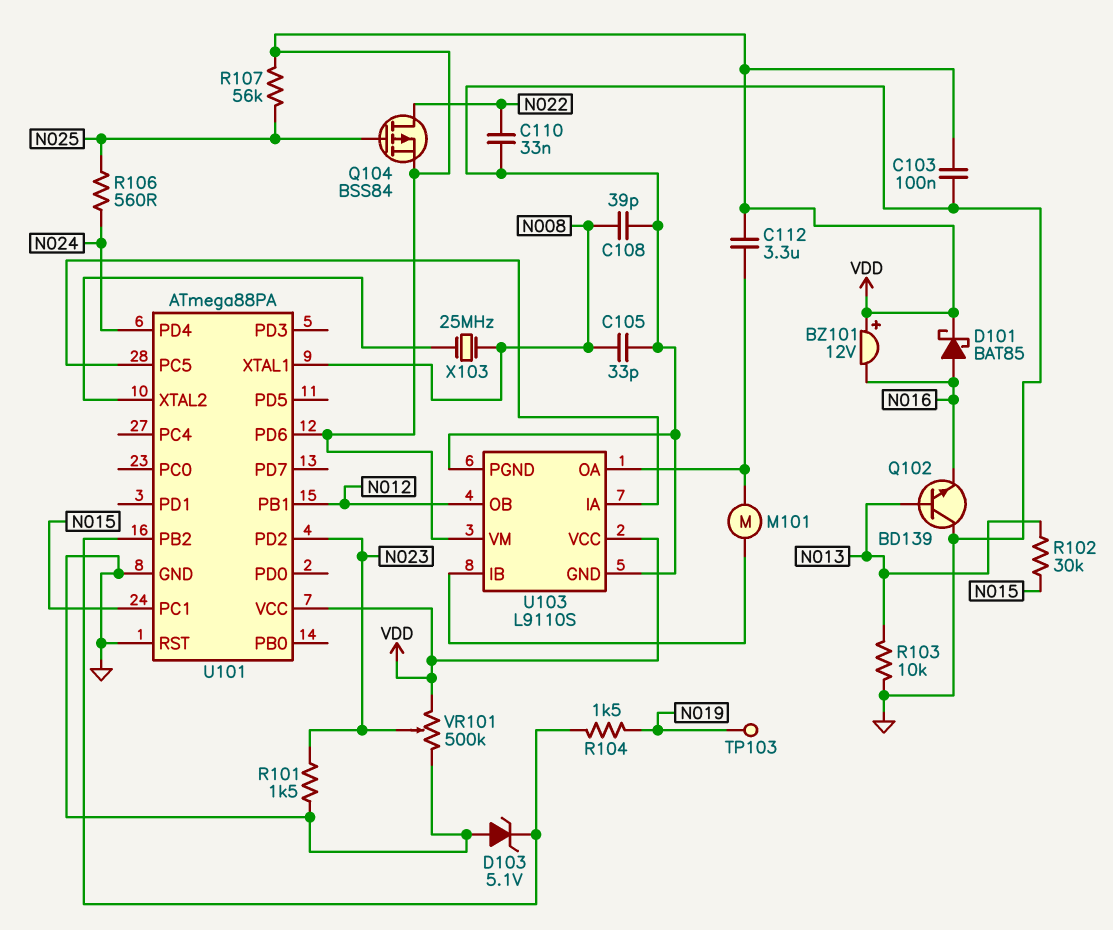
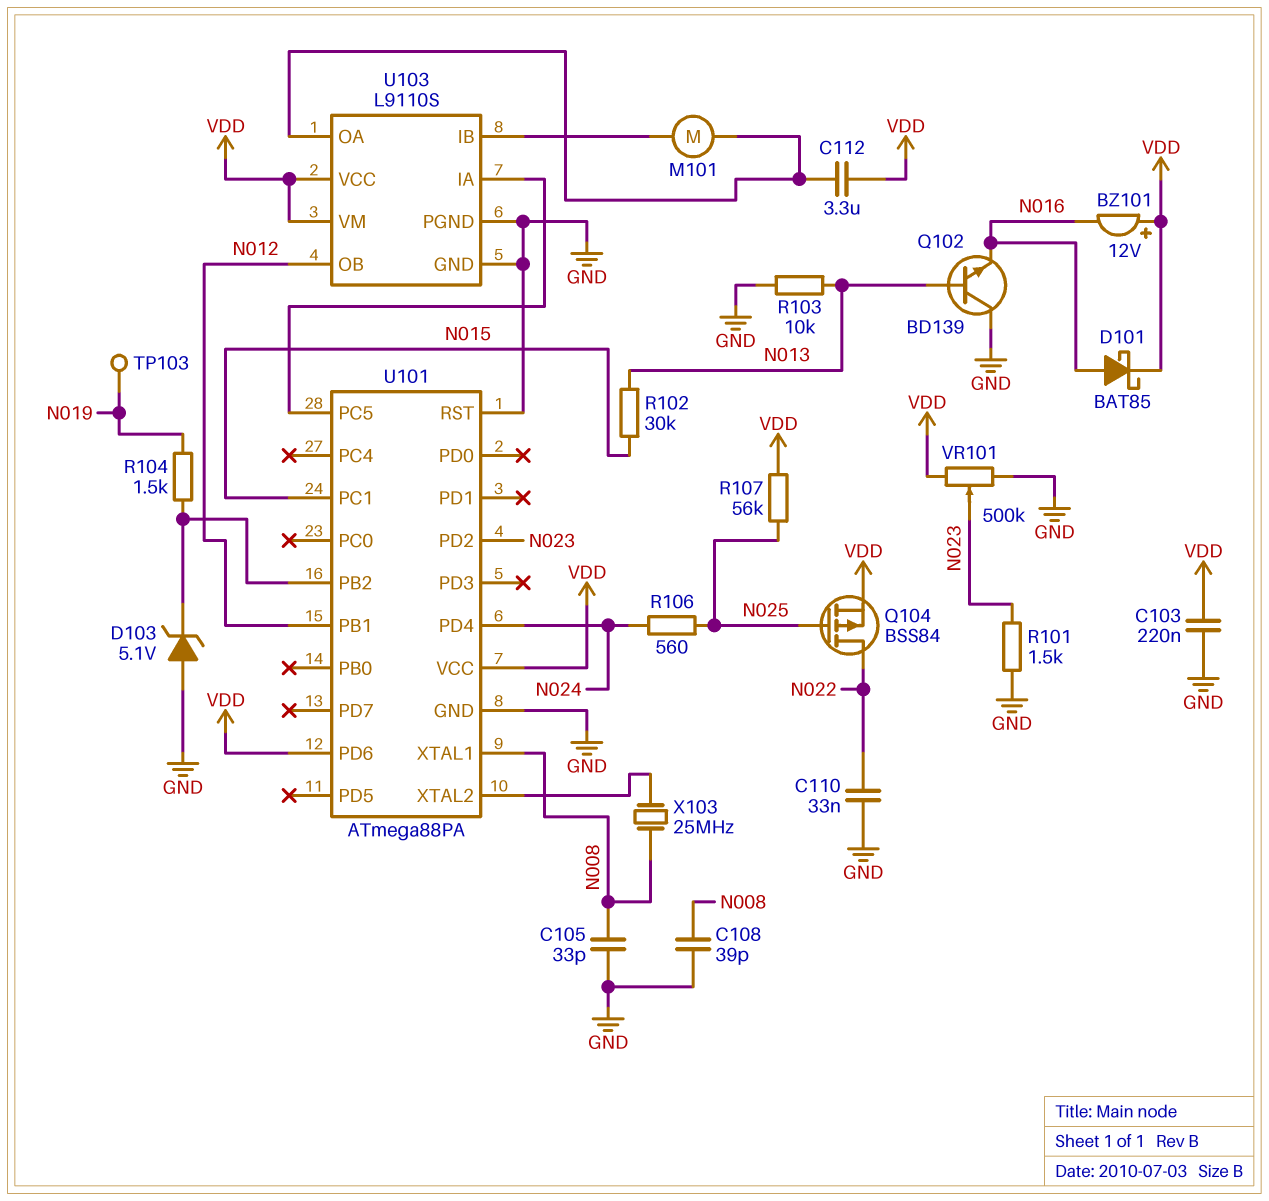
C103: 100nF (GND, VDD) -> 220nF (GND, VDD)

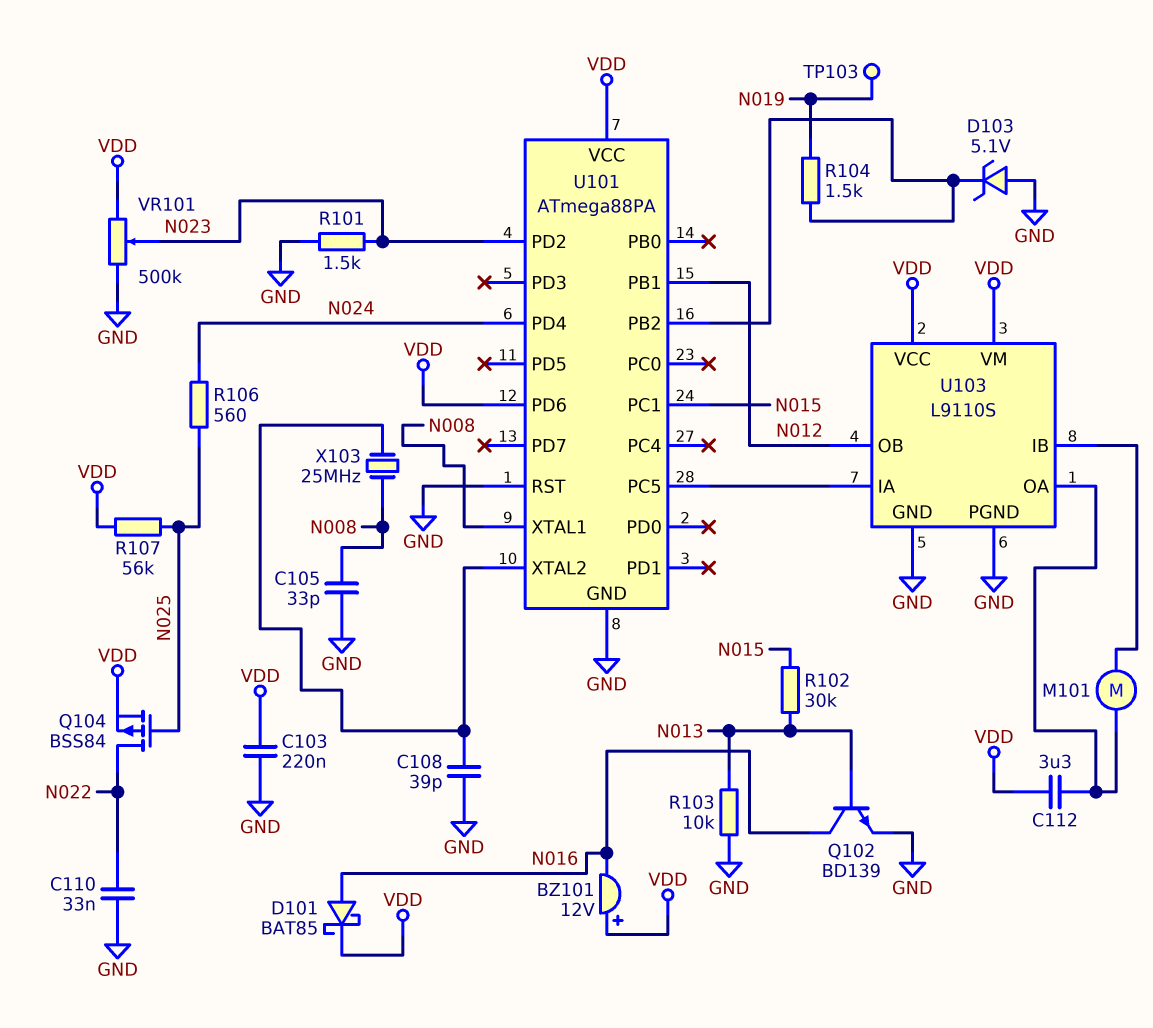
C108: 39pF (GND, N008) -> 39pF (GND, U101/XTAL2)
Q102: NPN BD139 (B N013, C GND, E N016) -> NPN BD139 (B N013, C N016, E GND)

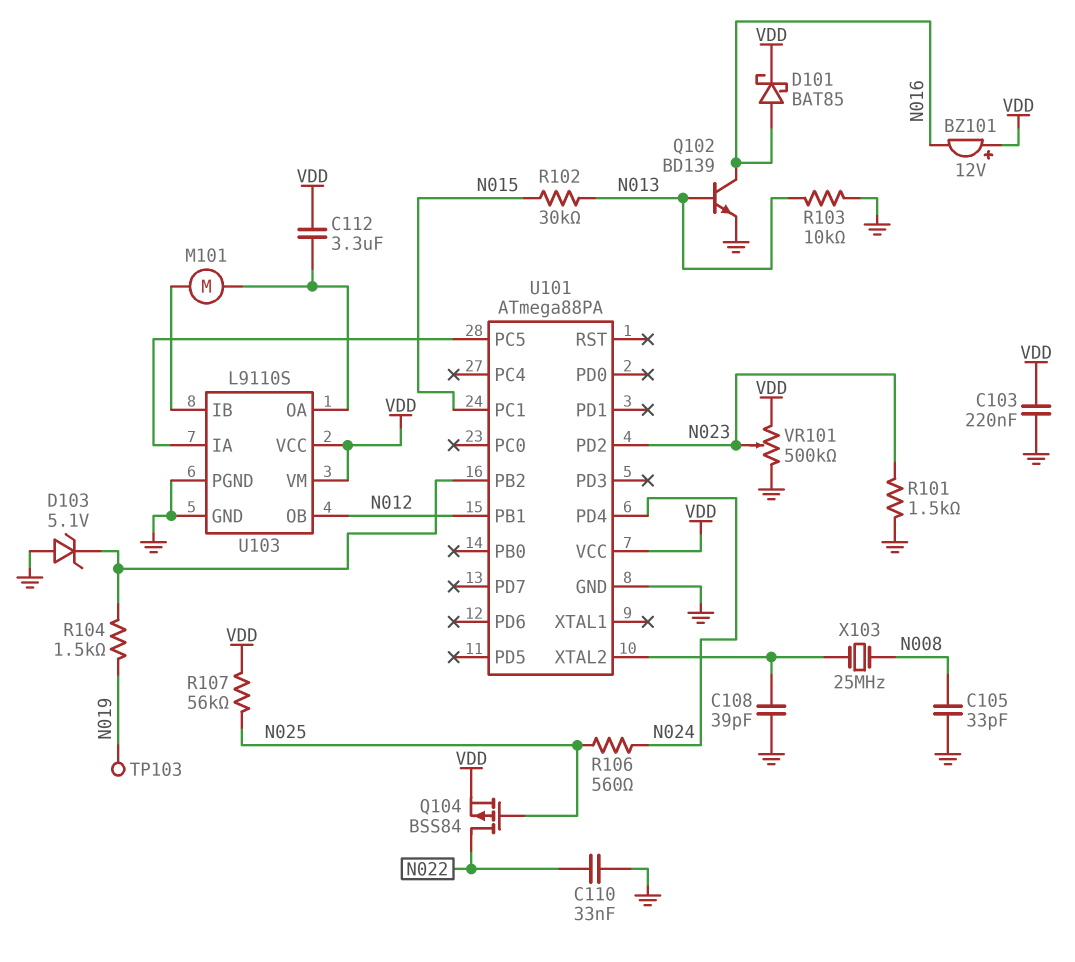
U101 pin PD6: VDD -> none
U101 pin RST: GND -> none
U101 pin XTAL1: N008 -> none

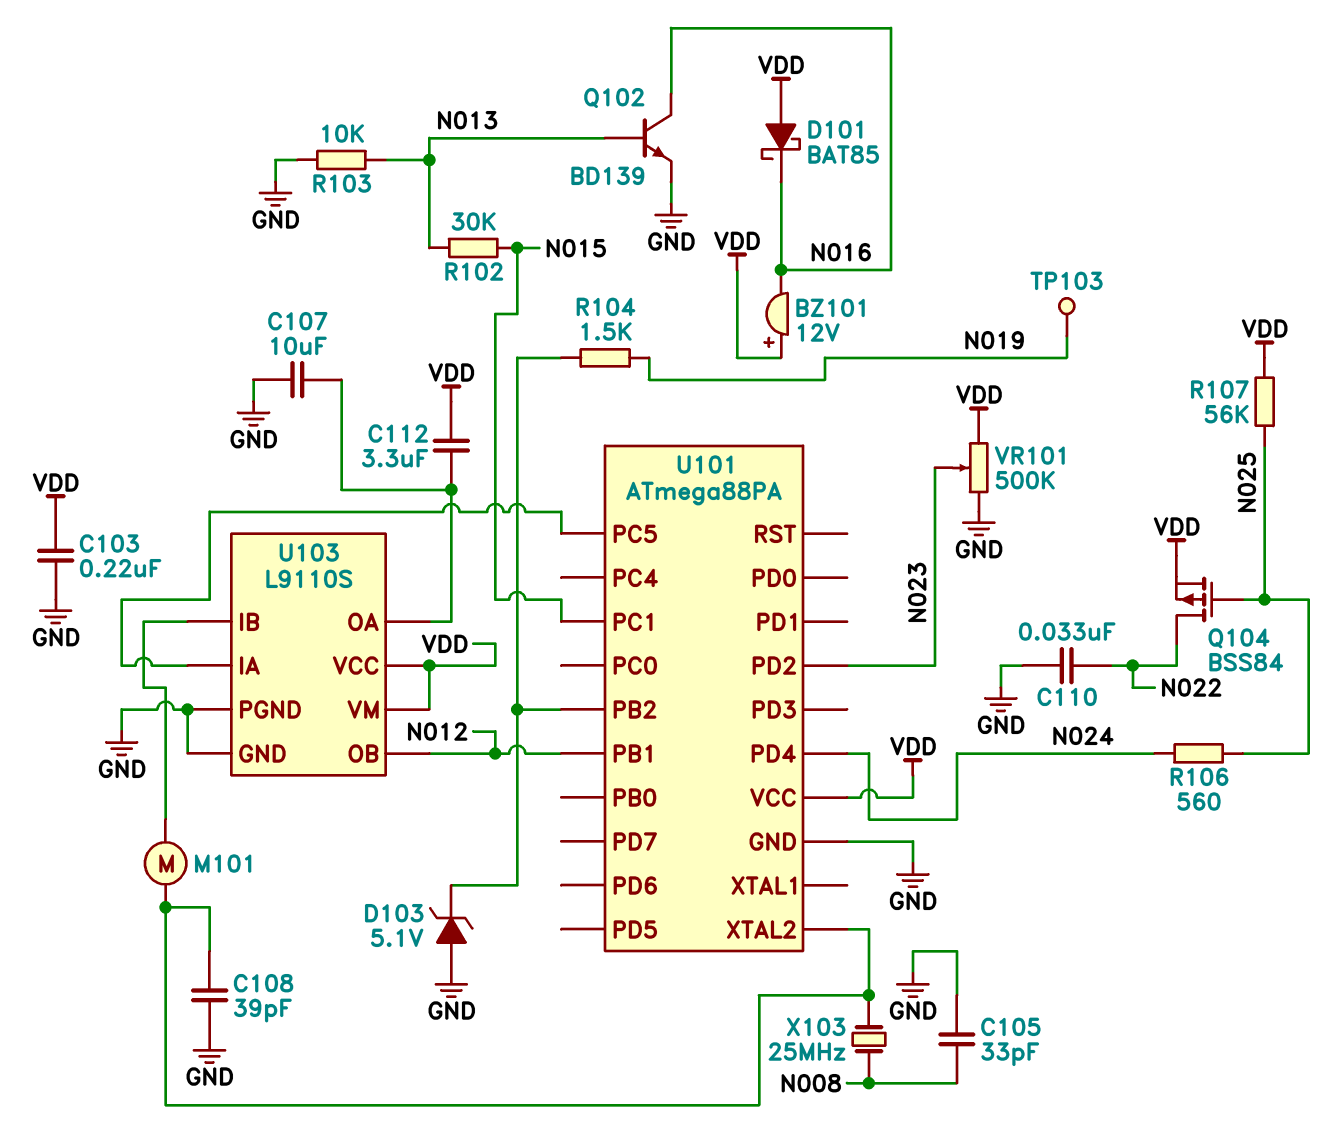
C107: none -> 10uF (GND, U103/OA)
D101: schottky BAT85 (A N016, K VDD) -> schottky BAT85 (A VDD, K N016)
M101: motor (U103/IB, U103/OA) -> motor (U101/XTAL2, U103/IB)
R101: 1.5k (GND, N023) -> none

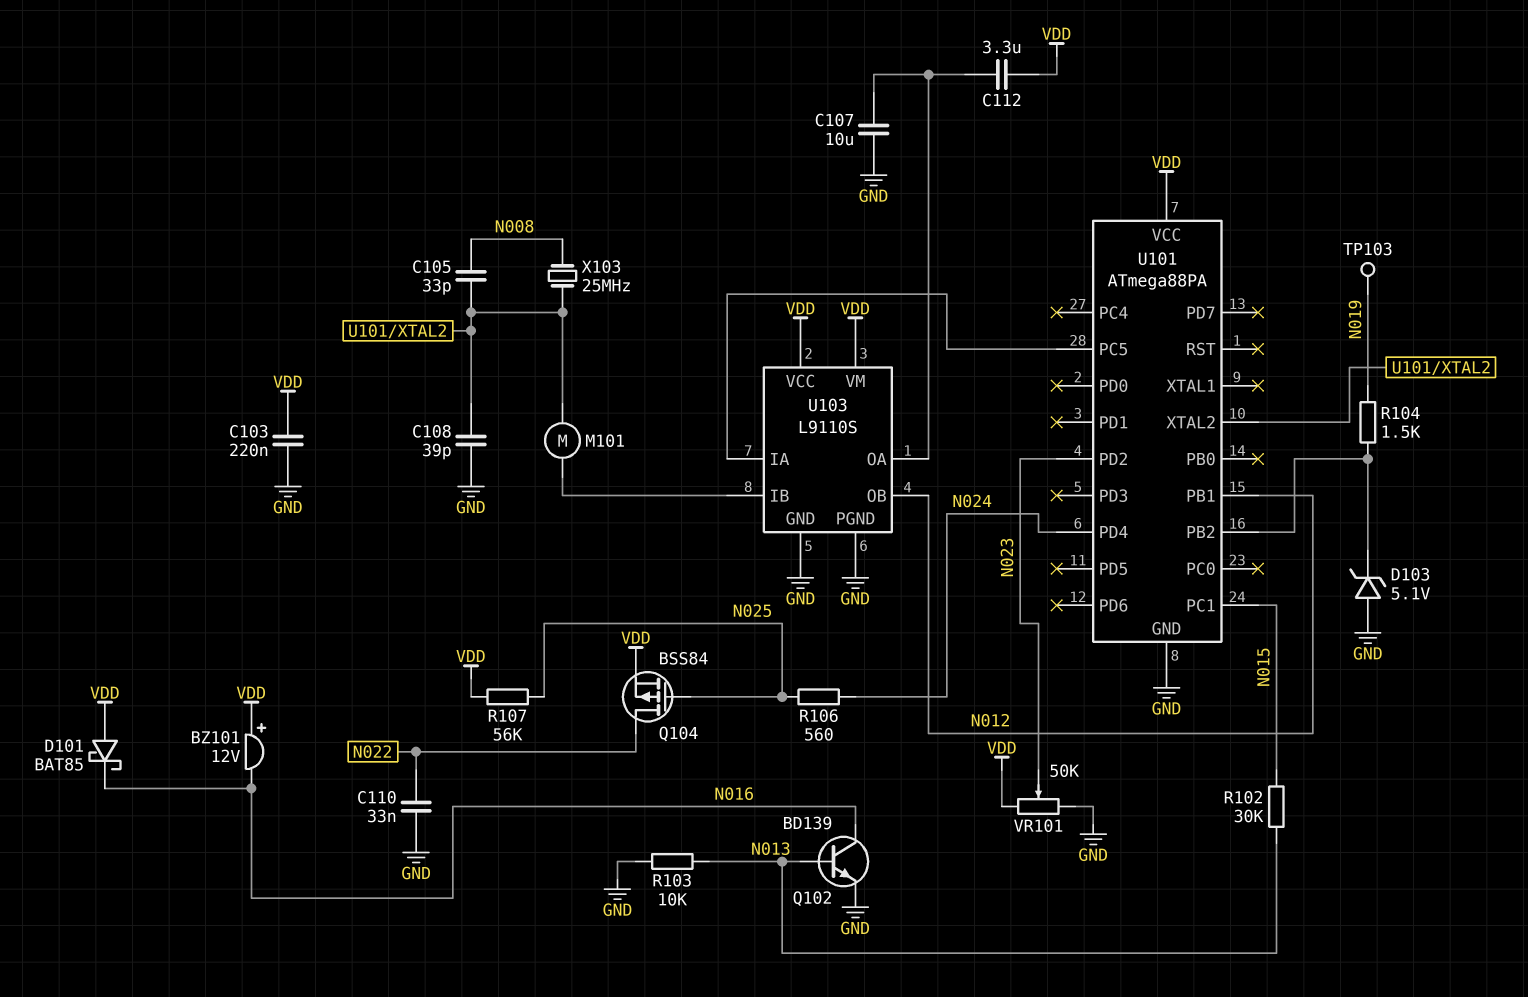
C105: 33pF (GND, N008) -> 33pF (N008, U101/XTAL2)
VR101: 500k (GND, VDD, wiper N023) -> 50k (GND, VDD, wiper N023)

